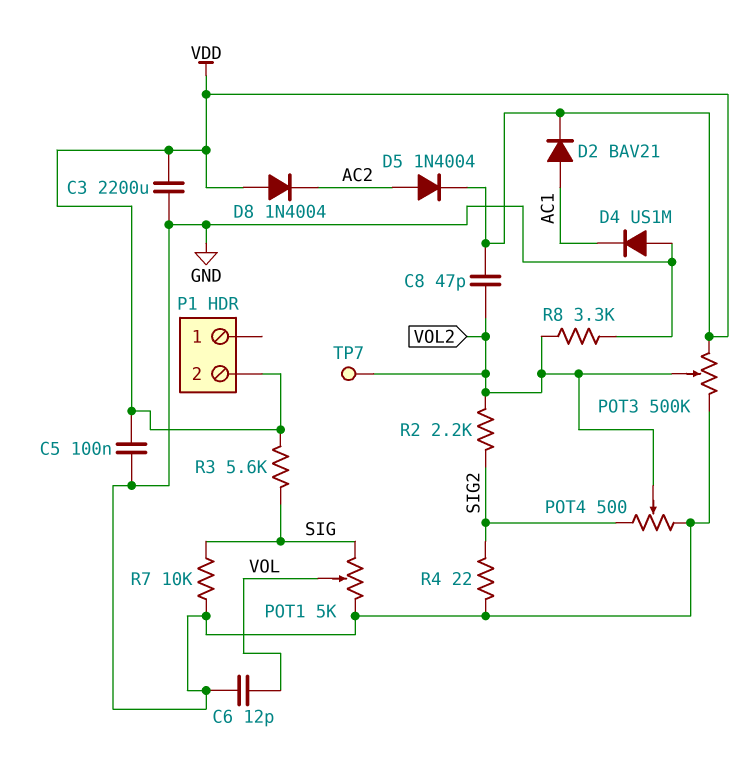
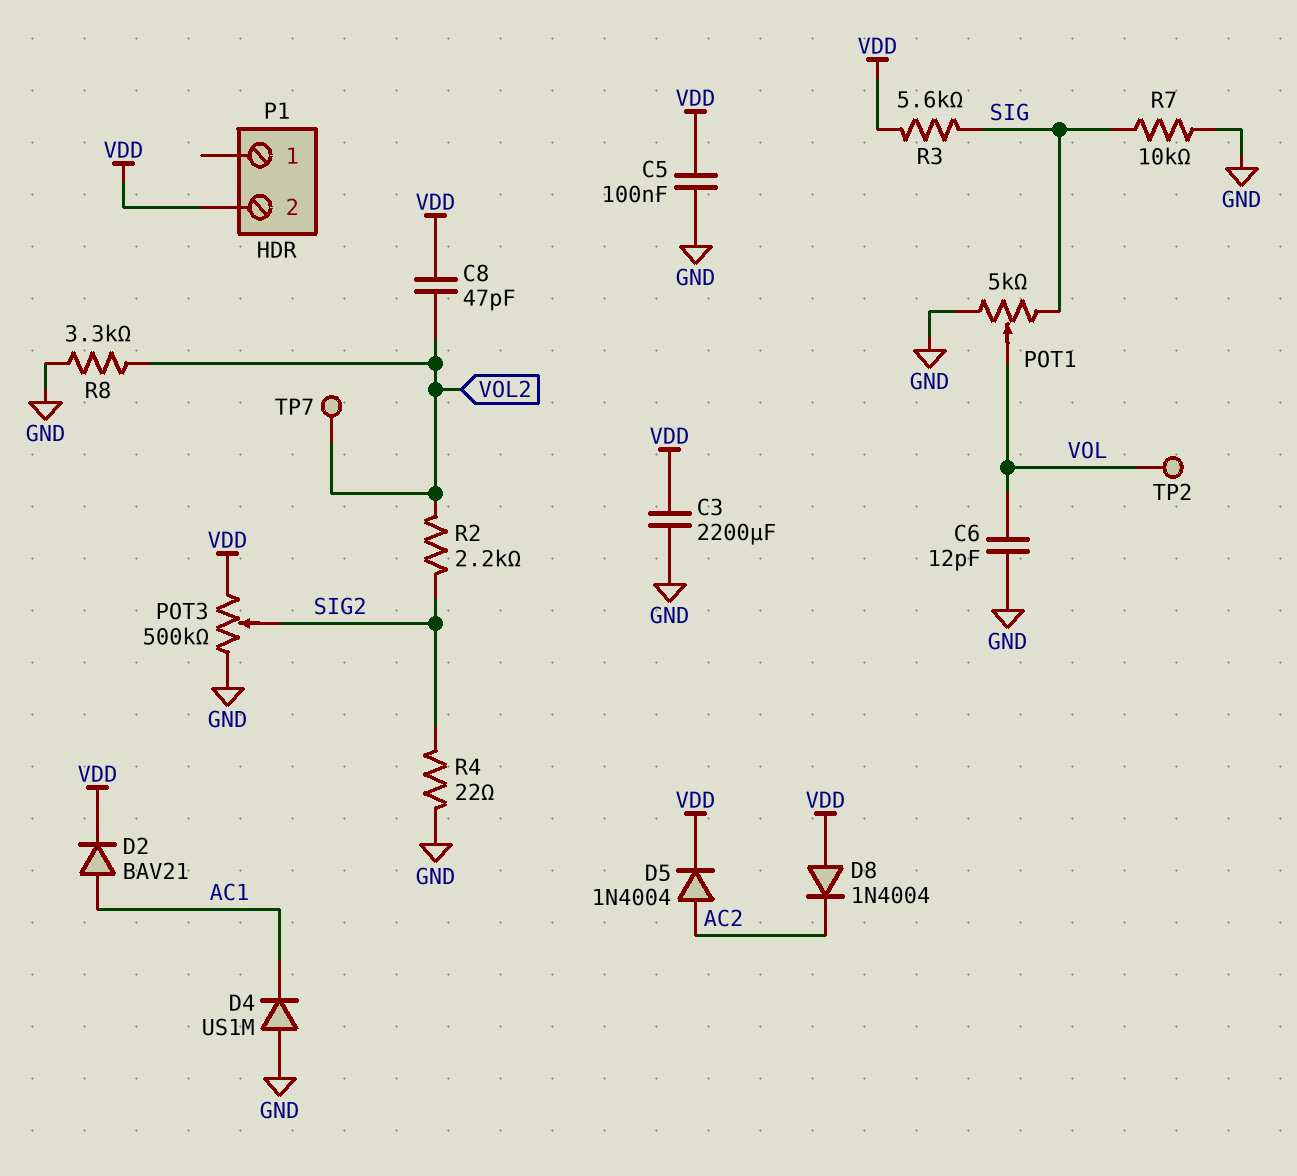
POT3: 500k (GND, VDD, wiper VOL2) -> 500k (GND, VDD, wiper SIG2)
POT4: 500 (GND, SIG2, wiper VOL2) -> none
TP2: none -> test point (VOL)

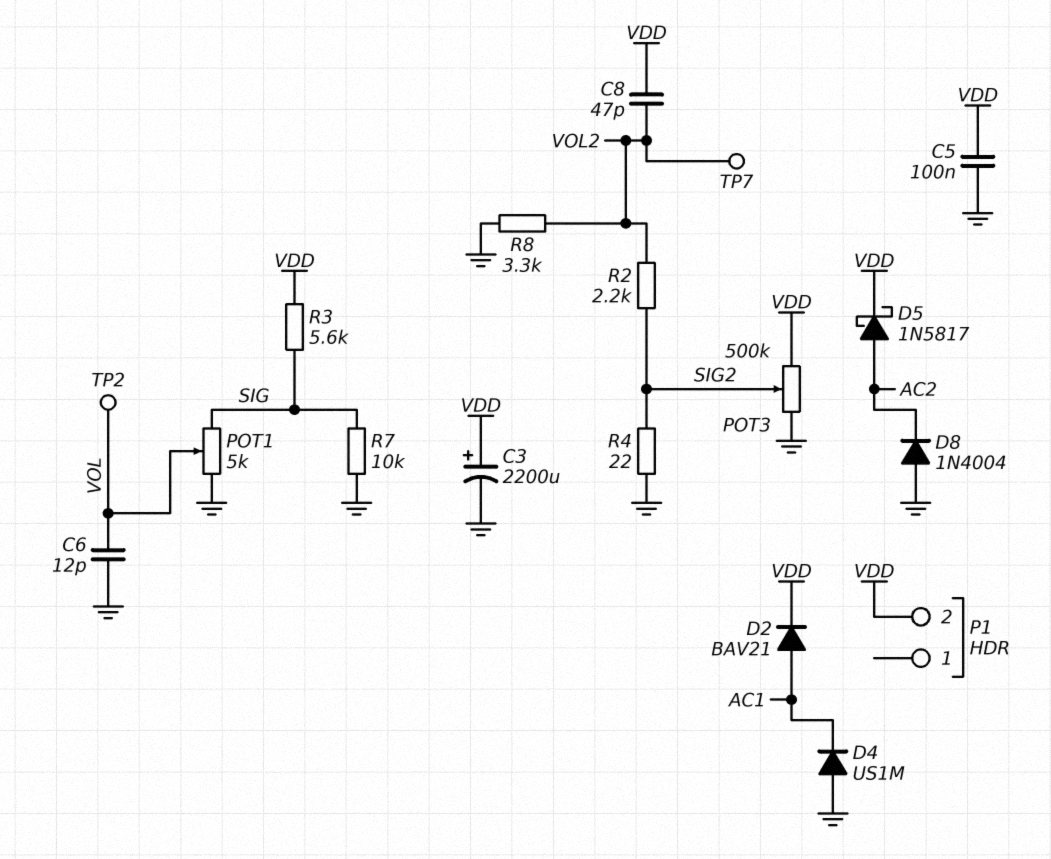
C3: 2200uF (GND, VDD) -> 2200uF (plus VDD, minus GND)
D5: diode 1N4004 (A AC2, K VDD) -> schottky 1N5817 (A AC2, K VDD)
D8: diode 1N4004 (A VDD, K AC2) -> diode 1N4004 (A GND, K AC2)

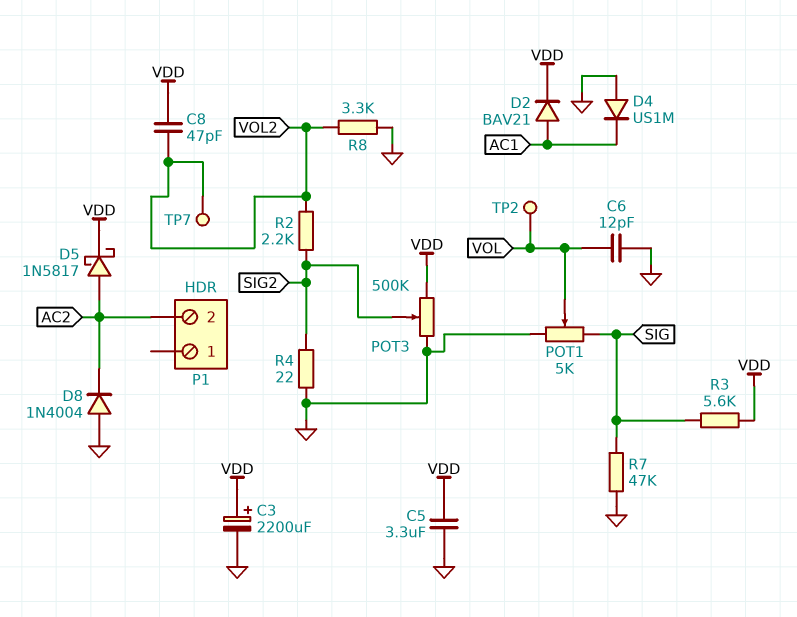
C5: 100nF (GND, VDD) -> 3.3uF (GND, VDD)
P1 pin 2: VDD -> AC2
R7: 10k (GND, SIG) -> 47k (GND, SIG)

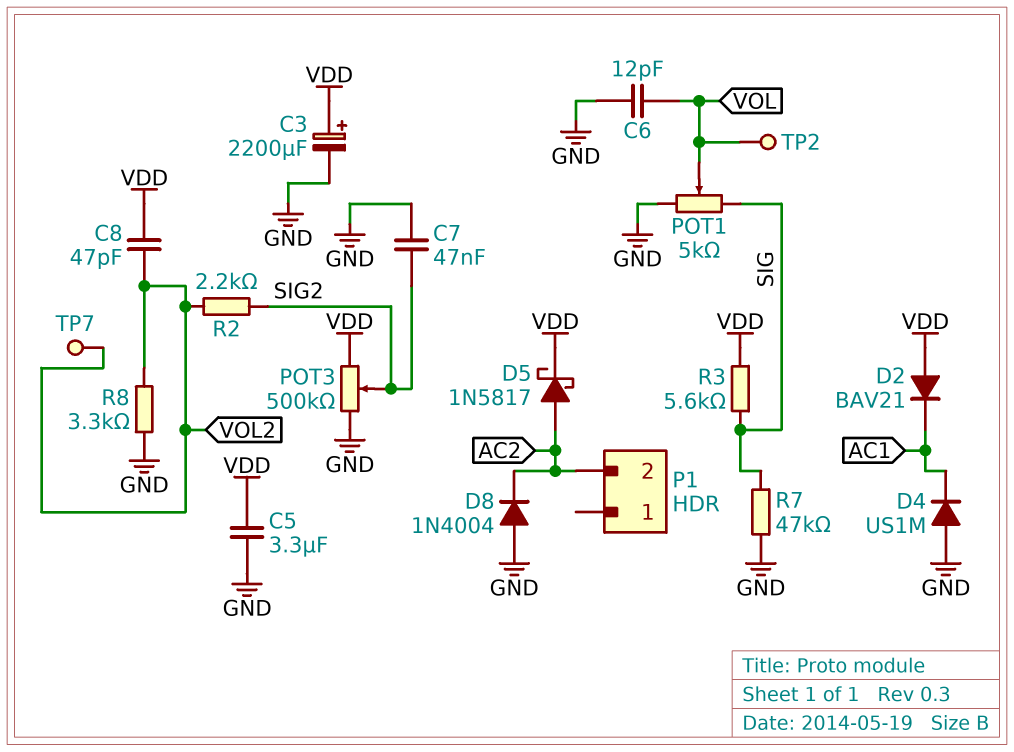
C7: none -> 47nF (GND, SIG2)
D2: diode BAV21 (A AC1, K VDD) -> diode BAV21 (A VDD, K AC1)
R4: 22 (GND, SIG2) -> none

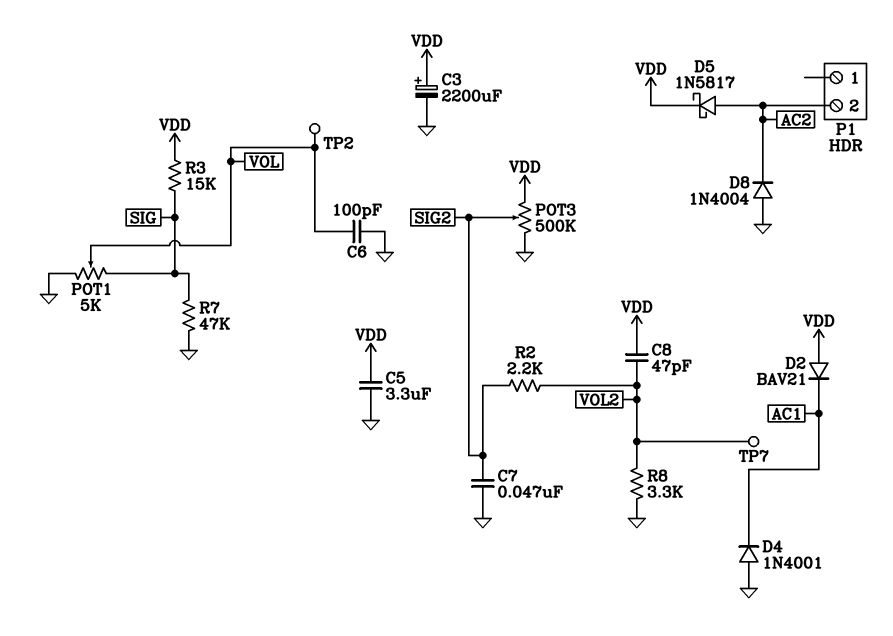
C6: 12pF (GND, VOL) -> 100pF (GND, VOL)
D4: diode US1M (A GND, K AC1) -> diode 1N4001 (A GND, K AC1)
R3: 5.6k (SIG, VDD) -> 15k (SIG, VDD)

